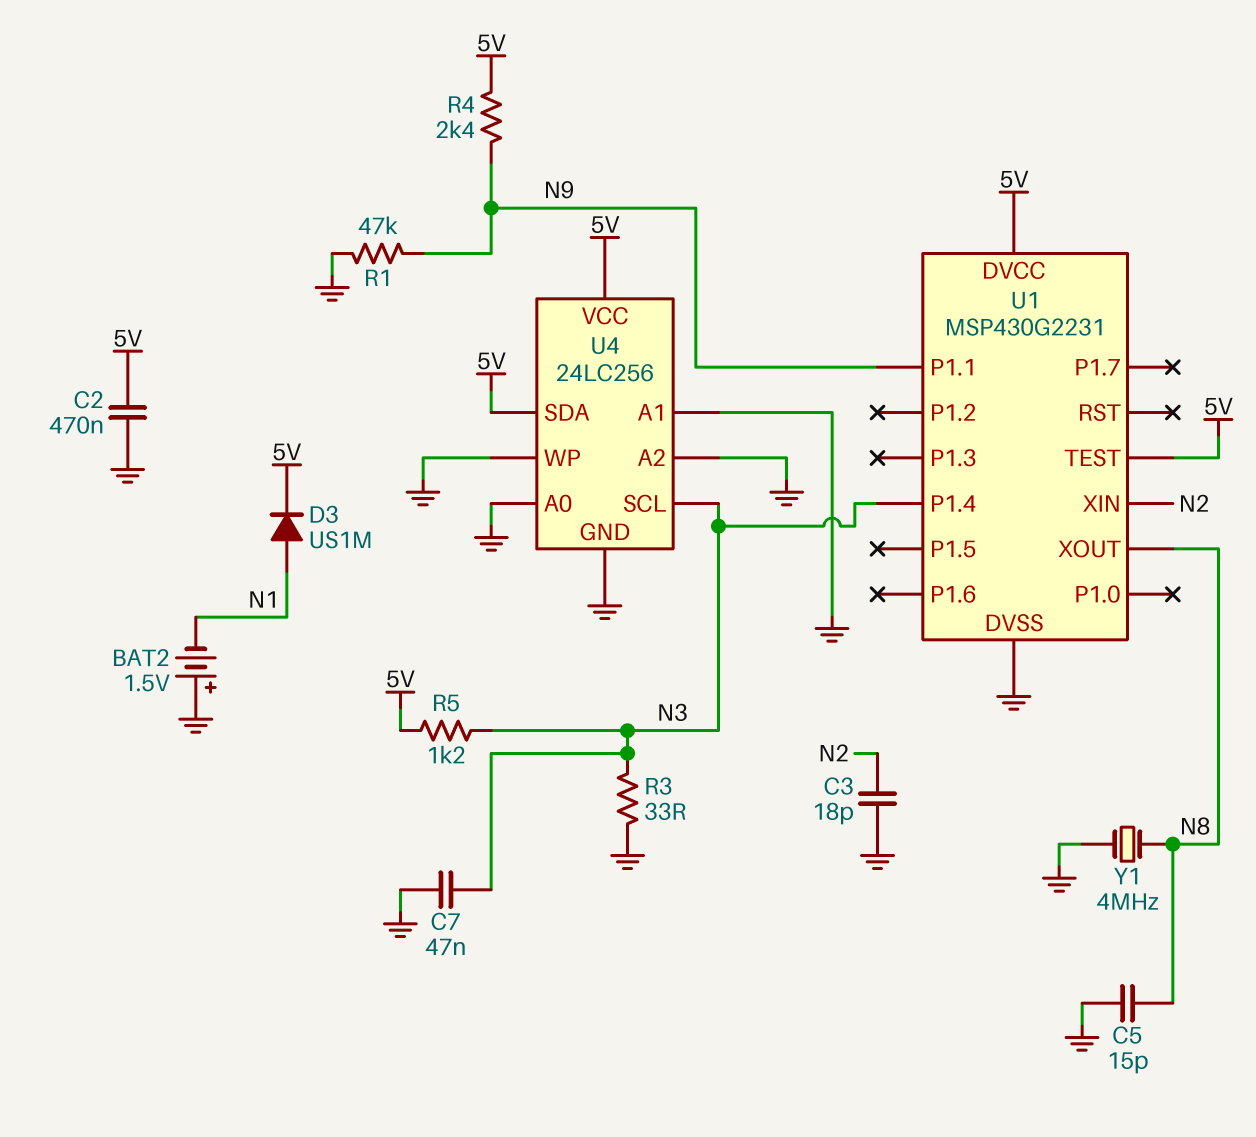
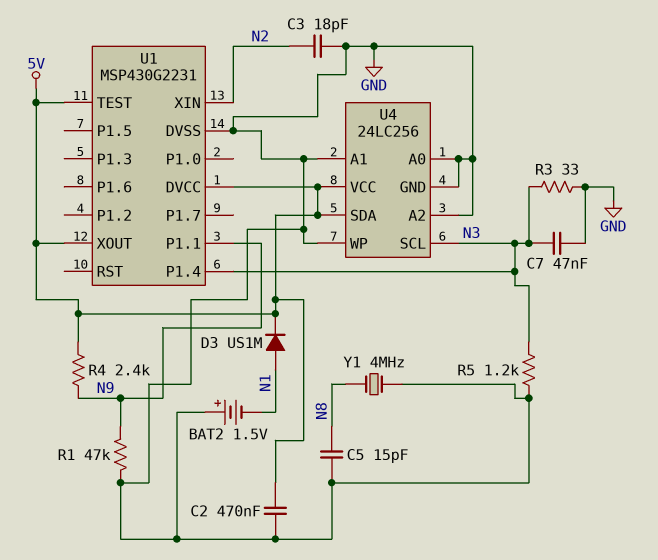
R5: 1.2k (5V, N3) -> 1.2k (GND, N3)
U1 pin XOUT: N8 -> 5V

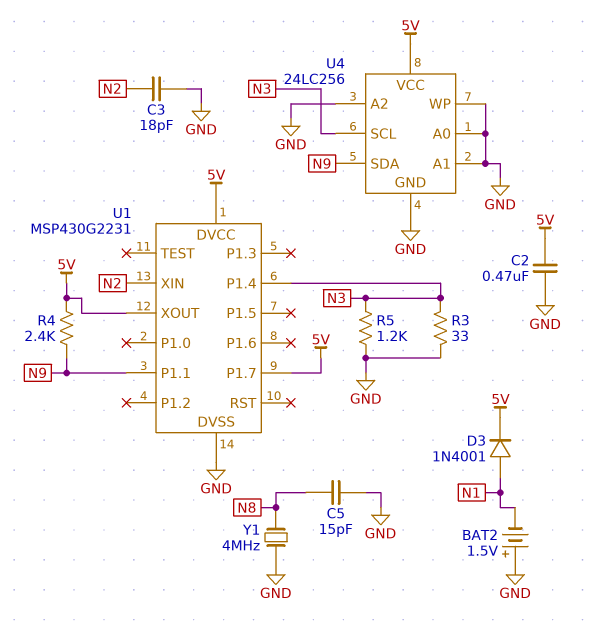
C7: 47nF (GND, N3) -> none
D3: diode US1M (A N1, K 5V) -> diode 1N4001 (A N1, K 5V)
R1: 47k (GND, N9) -> none
U1 pin P1.7: none -> 5V
U1 pin TEST: 5V -> none
U4 pin SDA: 5V -> N9

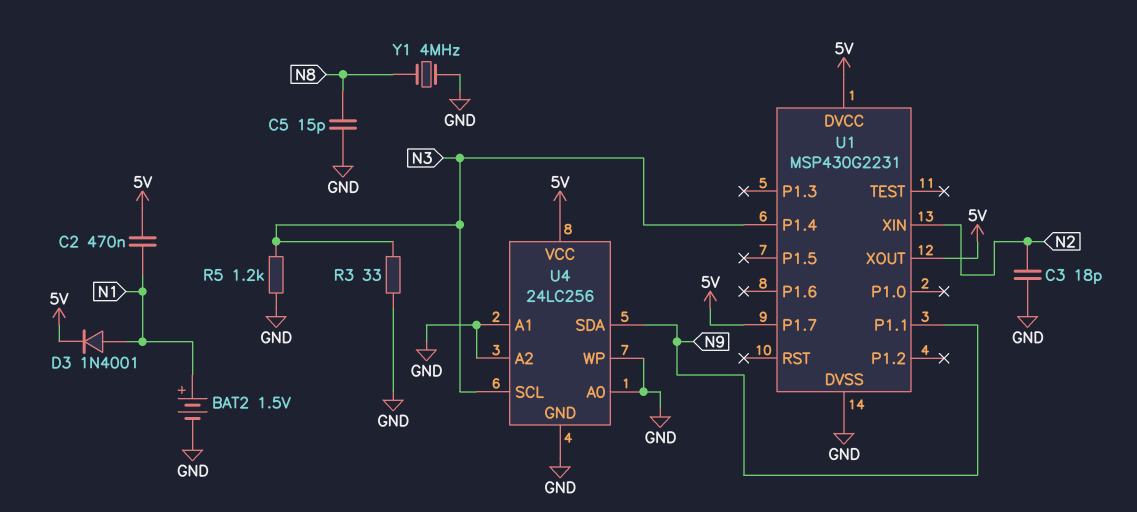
BAT2: 1.5V (plus GND, minus N1) -> 1.5V (plus N1, minus GND)
C2: 470nF (5V, GND) -> 470nF (5V, N1)
R4: 2.4k (5V, N9) -> none

